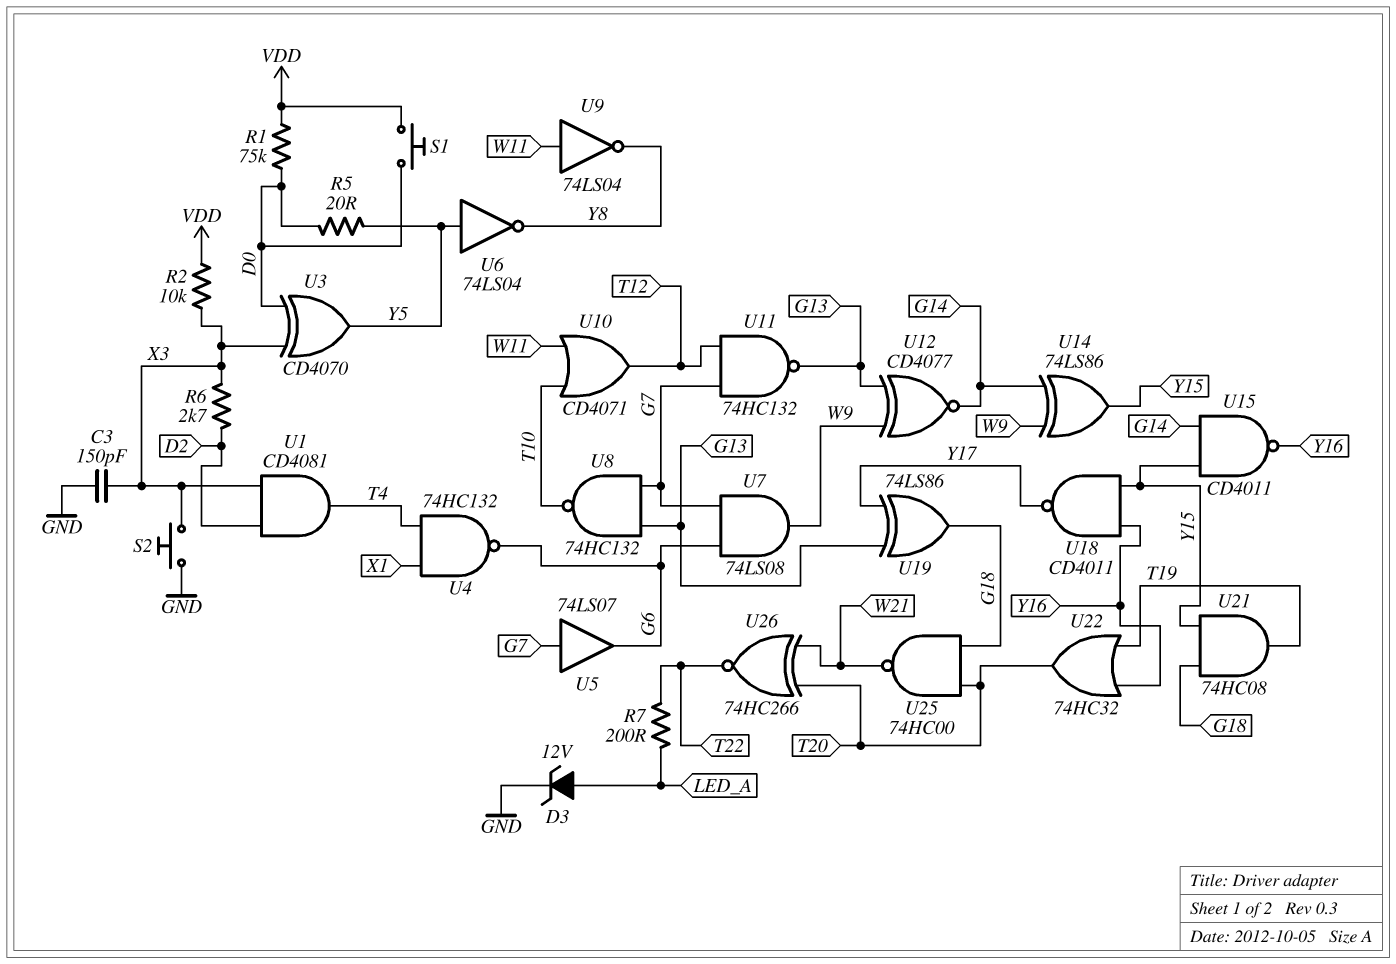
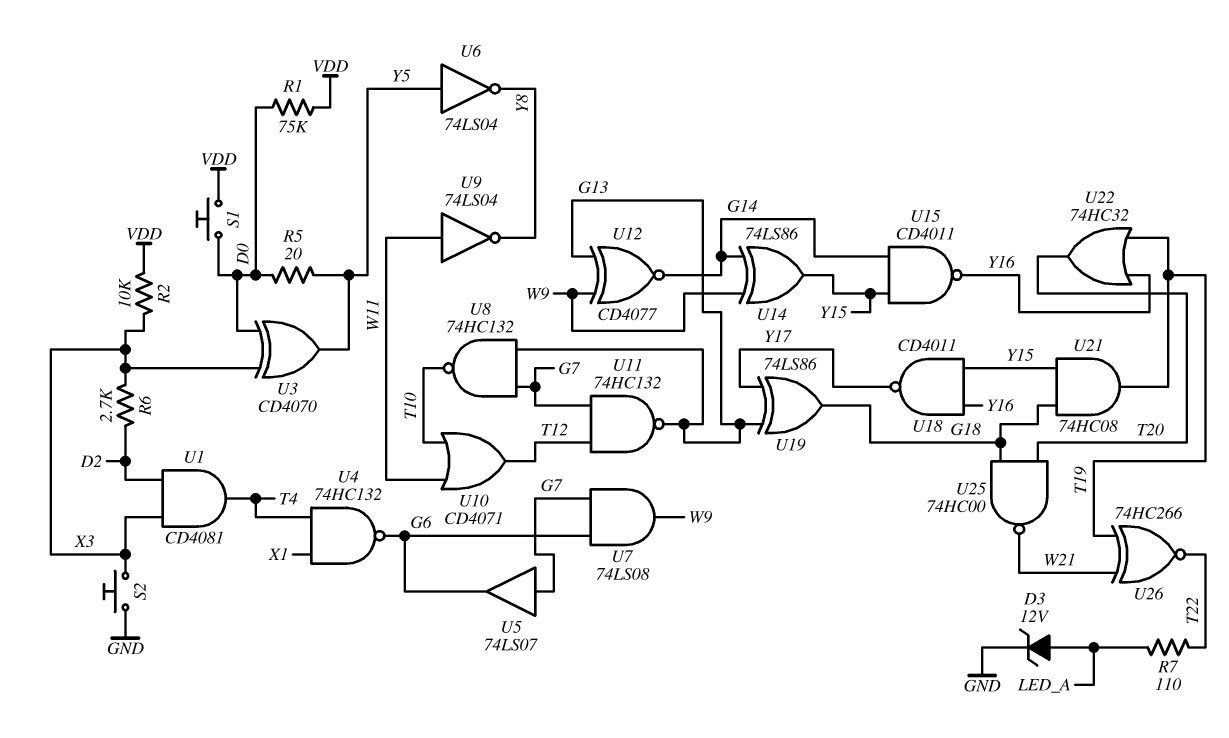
C3: 150pF (GND, X3) -> none
R7: 200 (LED_A, T22) -> 110 (LED_A, T22)
U26: XNOR 74HC266 (in T20, in W21, out T22) -> XNOR 74HC266 (in T19, in W21, out T22)

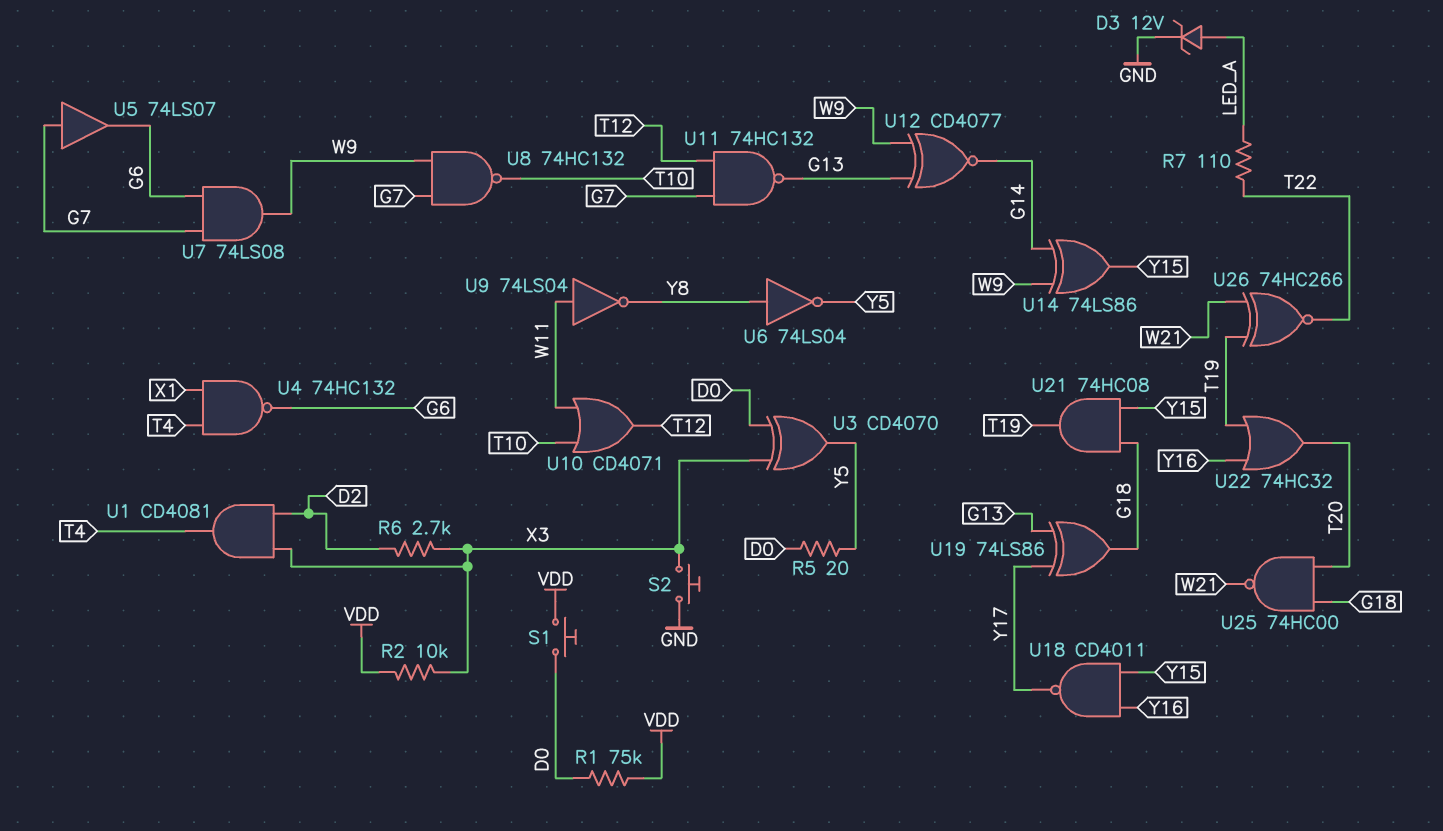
U6: NOT 74LS04 (in Y5, out Y8) -> NOT 74LS04 (in Y8, out Y5)
U8: NAND 74HC132 (in G7, in G13, out T10) -> NAND 74HC132 (in G7, in W9, out T10)
U15: NAND CD4011 (in G14, in Y15, out Y16) -> none

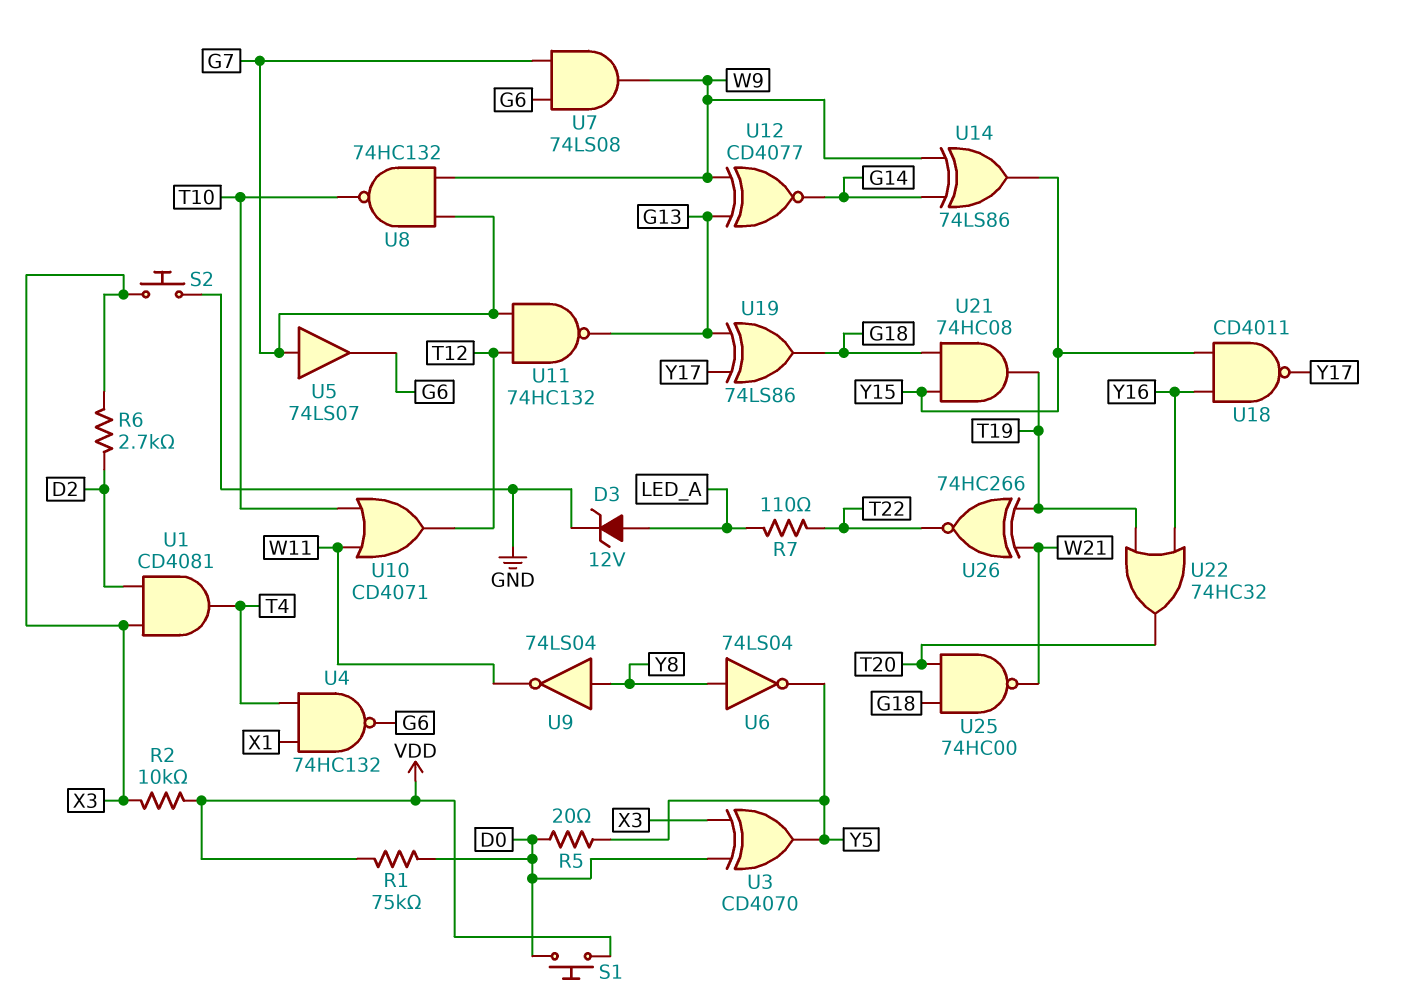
U9: NOT 74LS04 (in W11, out Y8) -> NOT 74LS04 (in Y8, out W11)

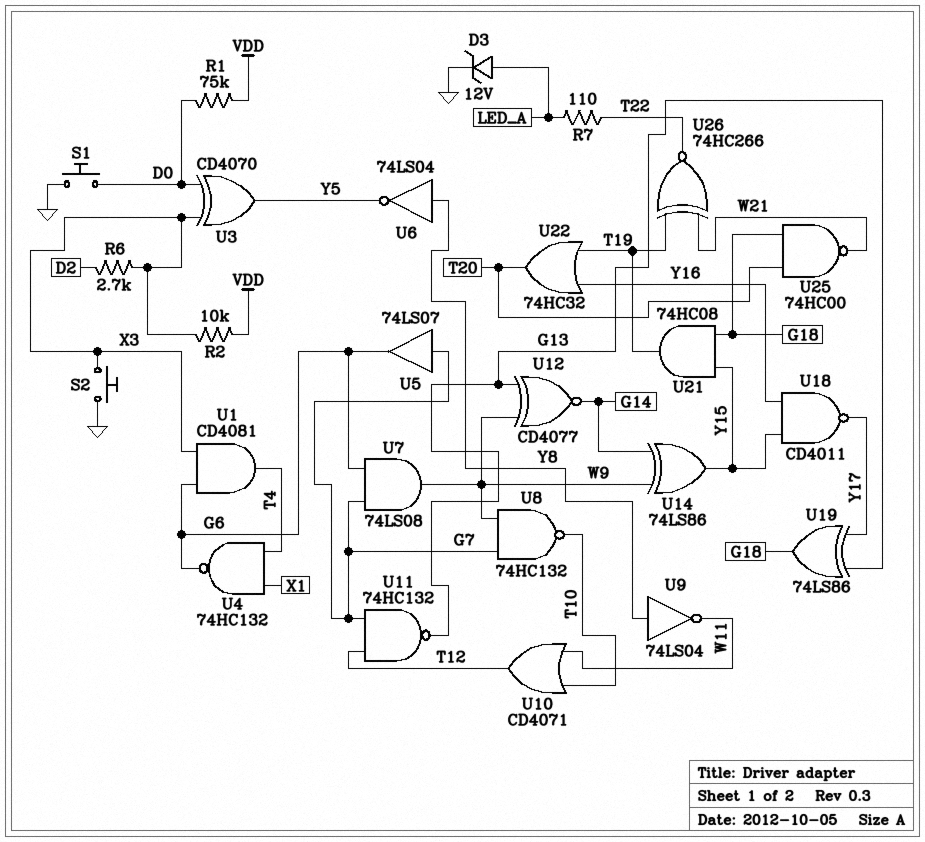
R5: 20 (D0, Y5) -> none
S1: button (D0, VDD) -> button (D0, GND)
U1: AND CD4081 (in D2, in X3, out T4) -> AND CD4081 (in G6, in X3, out T4)

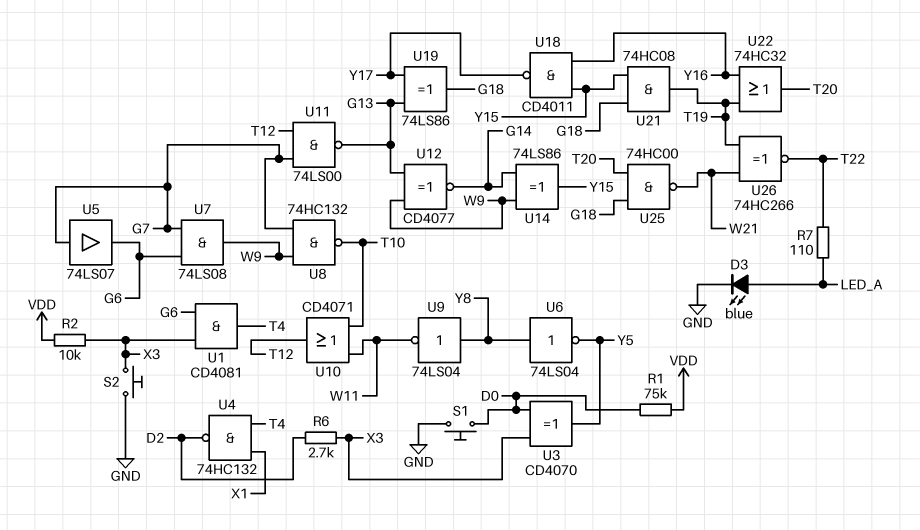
D3: zener 12V (A LED_A, K GND) -> LED blue (A LED_A, K GND)
U4: NAND 74HC132 (in T4, in X1, out G6) -> NAND 74HC132 (in T4, in X1, out D2)
U11: NAND 74HC132 (in G7, in T12, out G13) -> NAND 74LS00 (in G7, in T12, out G13)

